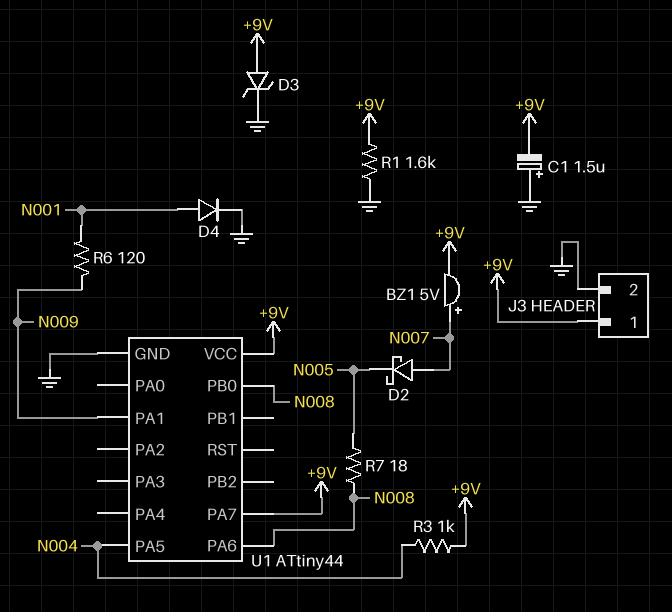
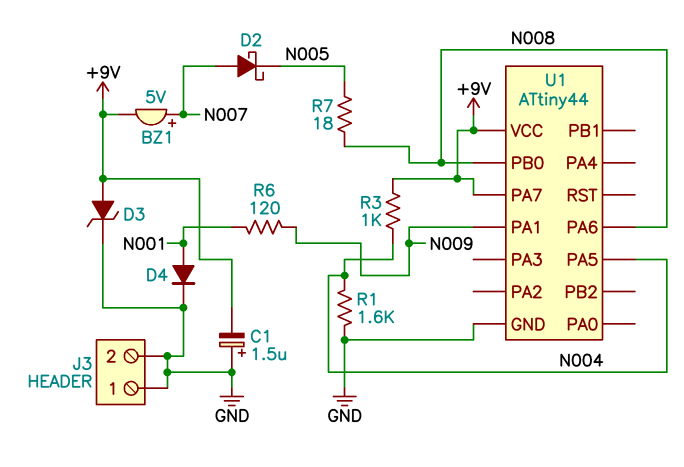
J3 pin 1: +9V -> GND
R1: 1.6k (+9V, GND) -> 1.6k (GND, N004)

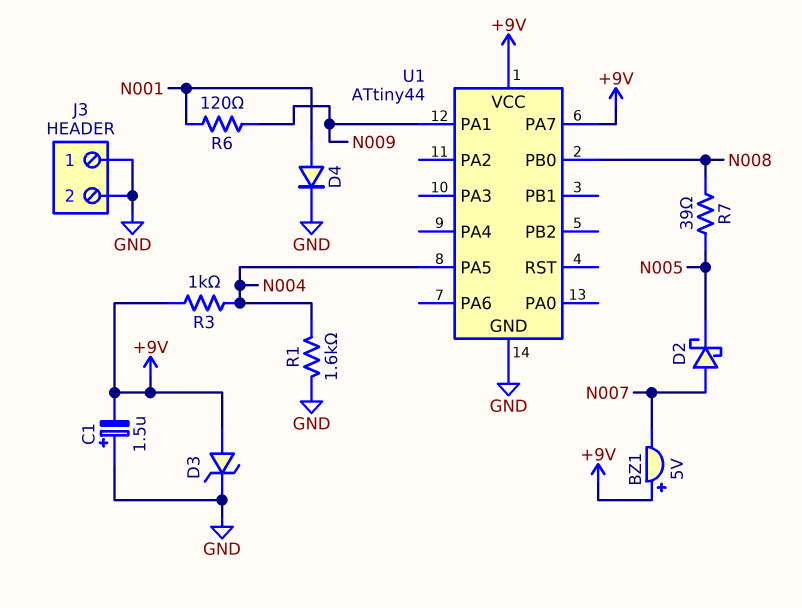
BZ1: buzzer 5V (plus N007, minus +9V) -> buzzer 5V (plus +9V, minus N007)
R7: 18 (N005, N008) -> 39 (N005, N008)
U1 pin PA6: N008 -> none

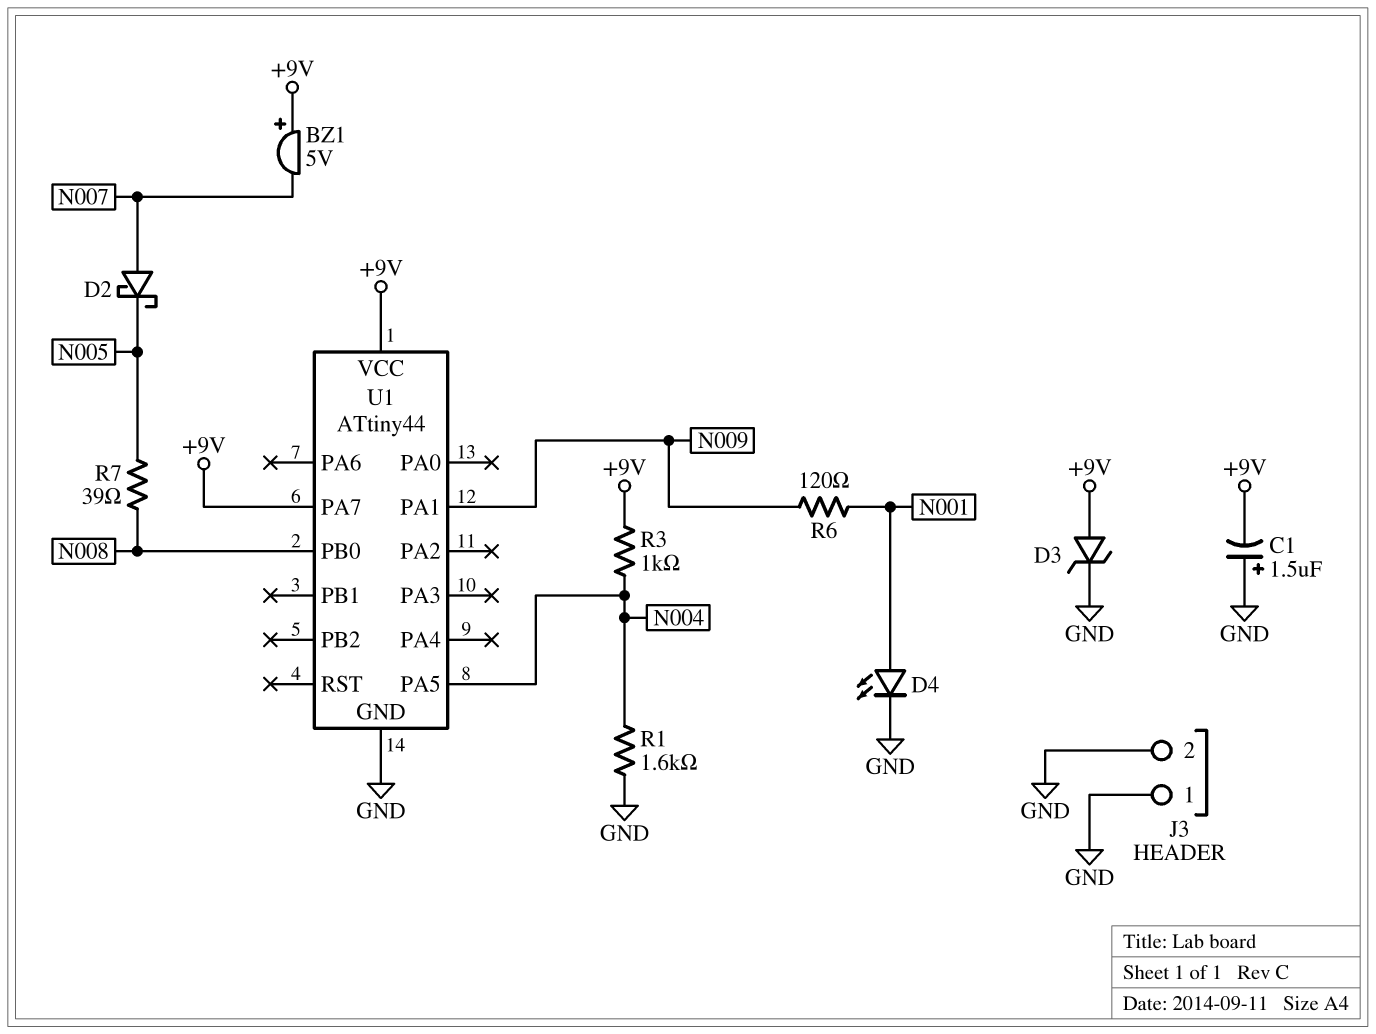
D4: diode (A N001, K GND) -> LED (A N001, K GND)

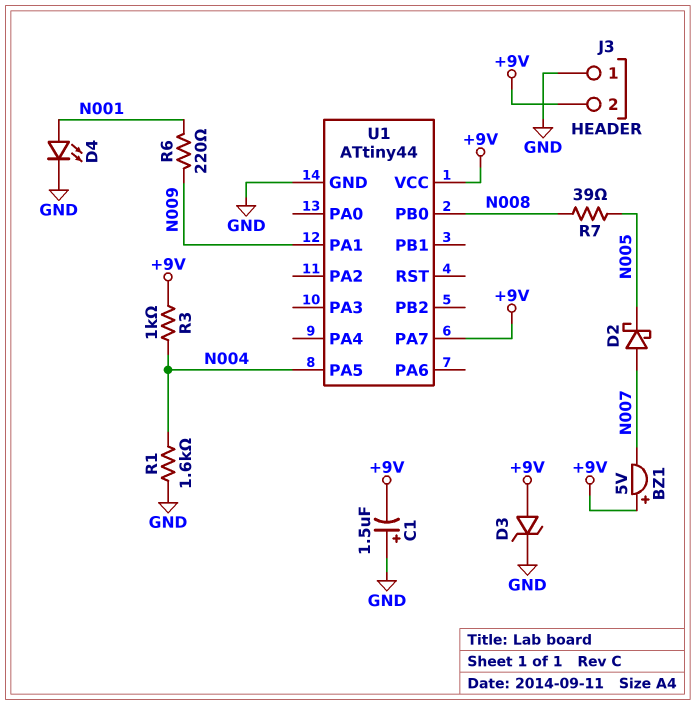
J3 pin 2: GND -> +9V
R6: 120 (N001, N009) -> 220 (N001, N009)

